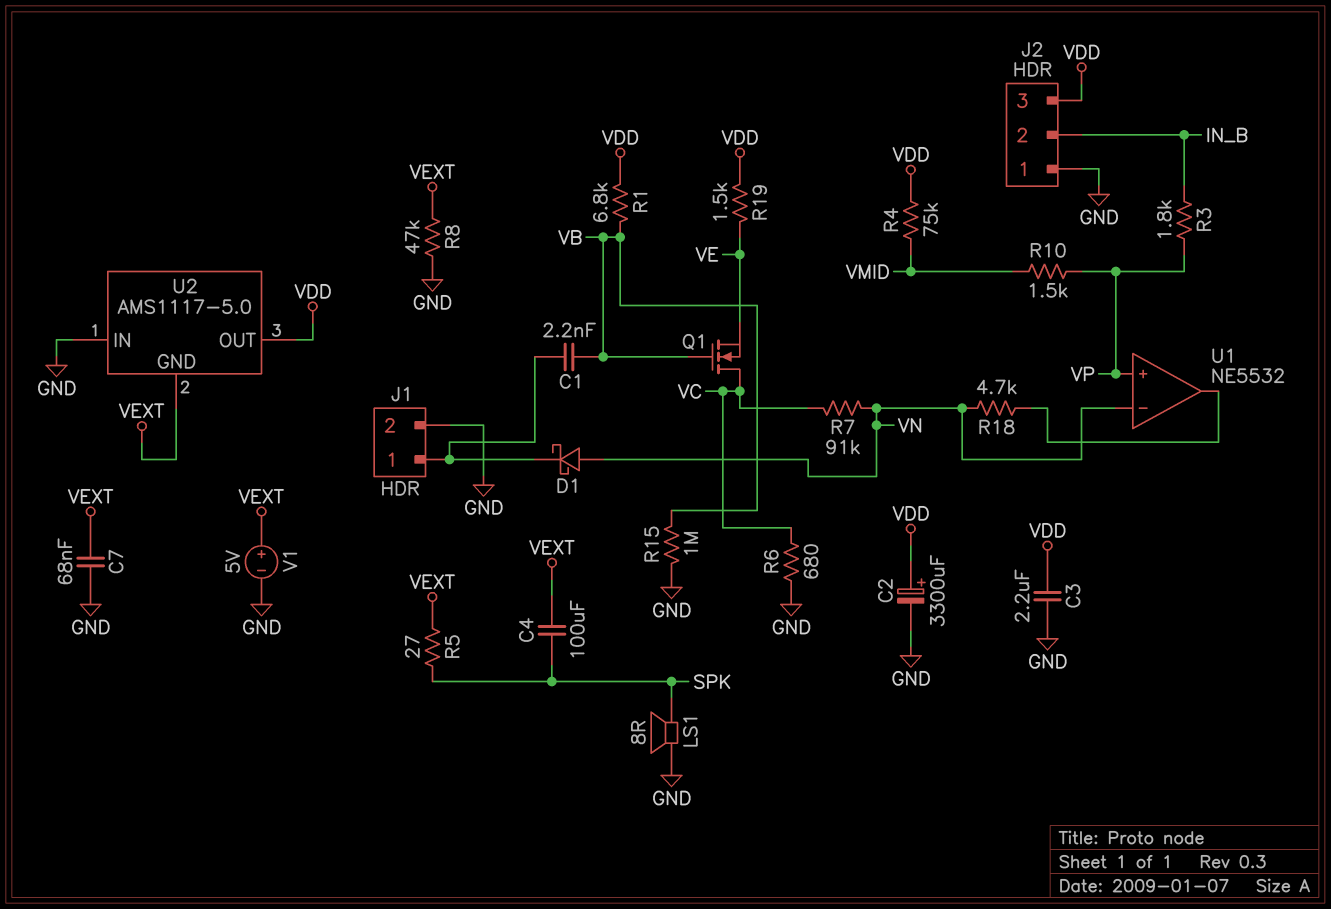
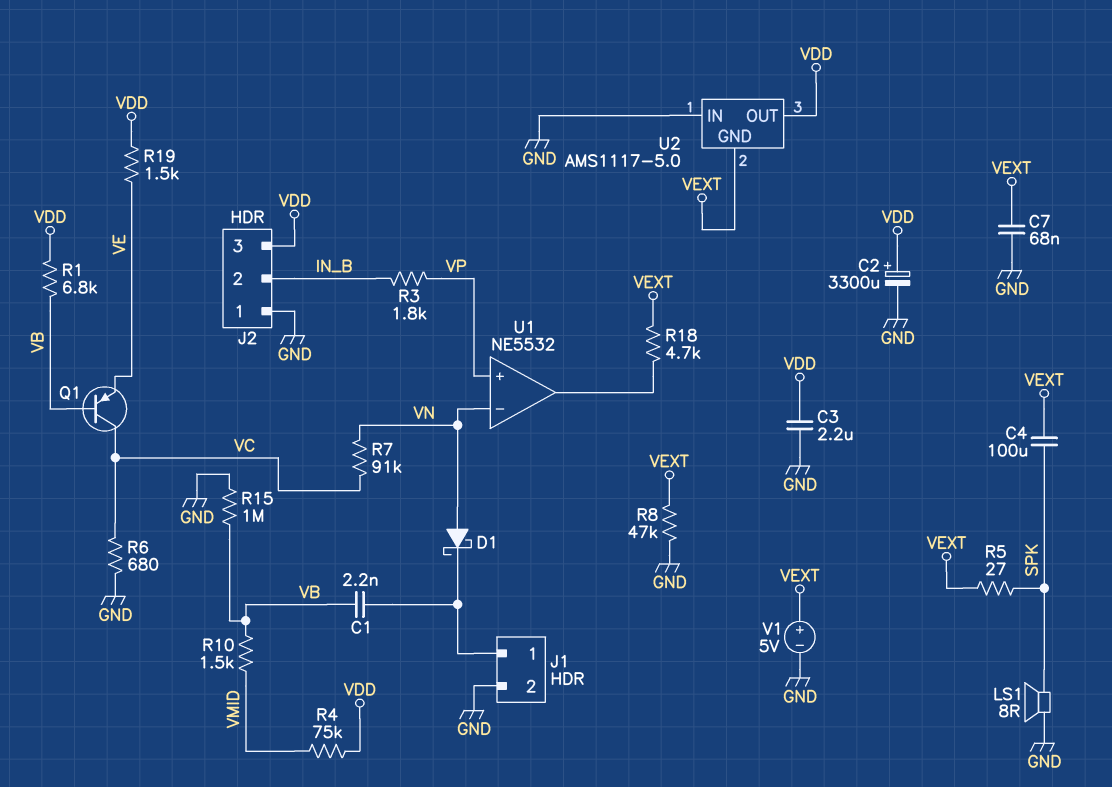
Q1: NMOS (G VB, D VC, S VE) -> PNP (B VB, C VC, E VE)
R10: 1.5k (VMID, VP) -> 1.5k (VB, VMID)
R18: 4.7k (U1/out, VN) -> 4.7k (U1/out, VEXT)

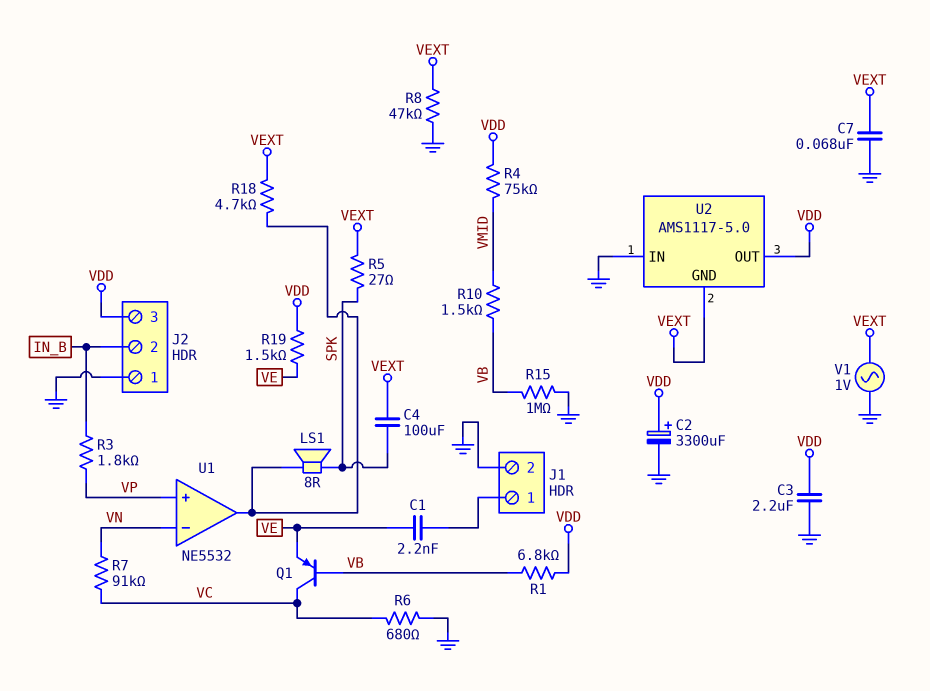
C1: 2.2nF (J1/1, VB) -> 2.2nF (J1/1, VE)
D1: schottky (A VN, K J1/1) -> none
LS1: speaker 8R (GND, SPK) -> speaker 8R (SPK, U1/out)
V1: 5V (plus VEXT, minus GND) -> AC 1V (GND, VEXT)

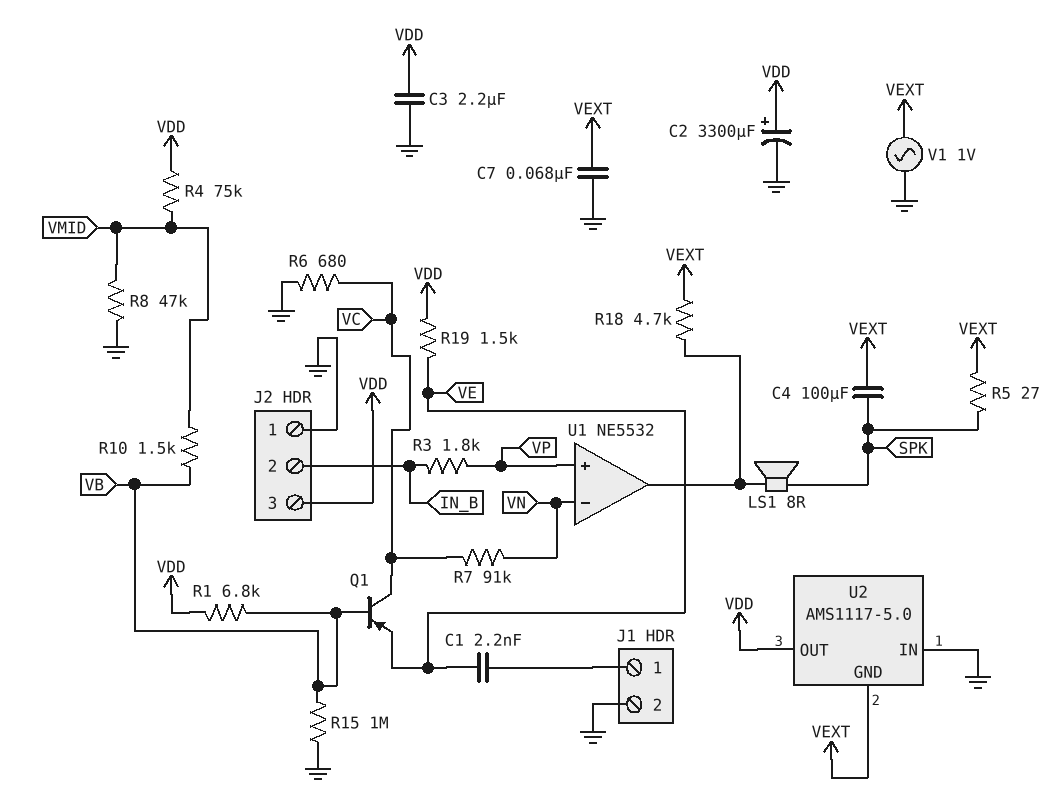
R8: 47k (GND, VEXT) -> 47k (GND, VMID)

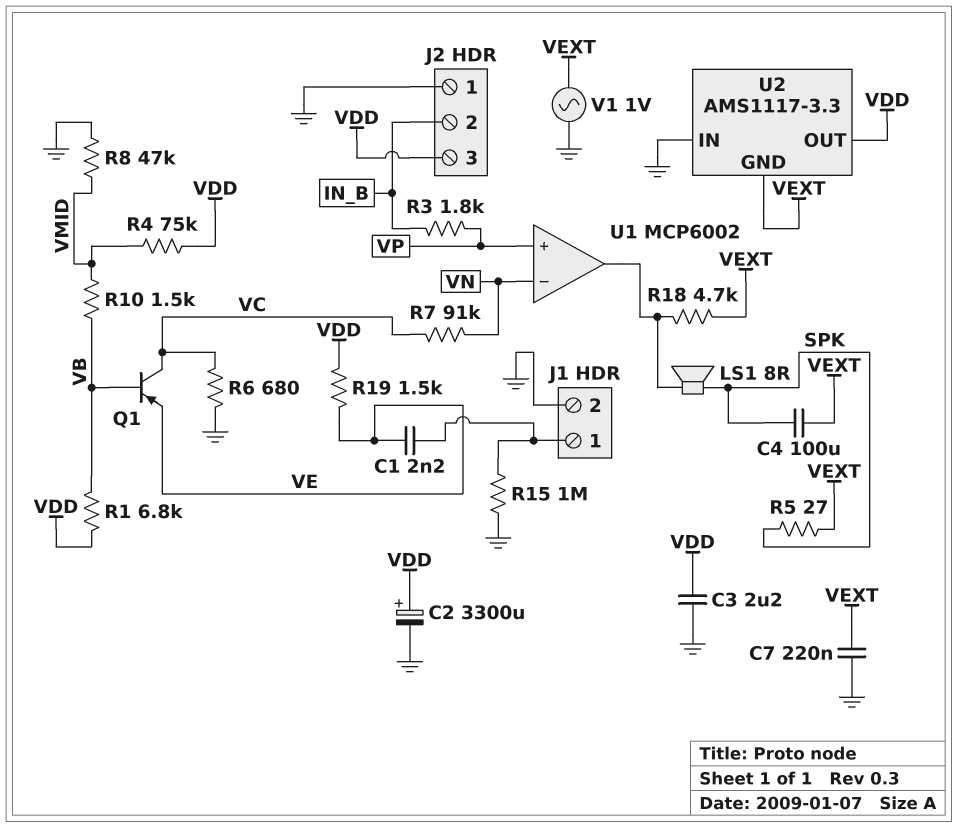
C7: 68nF (GND, VEXT) -> 220nF (GND, VEXT)
R15: 1M (GND, VB) -> 1M (GND, J1/1)
U1: NE5532 -> MCP6002
U2: AMS1117-5.0 -> AMS1117-3.3

